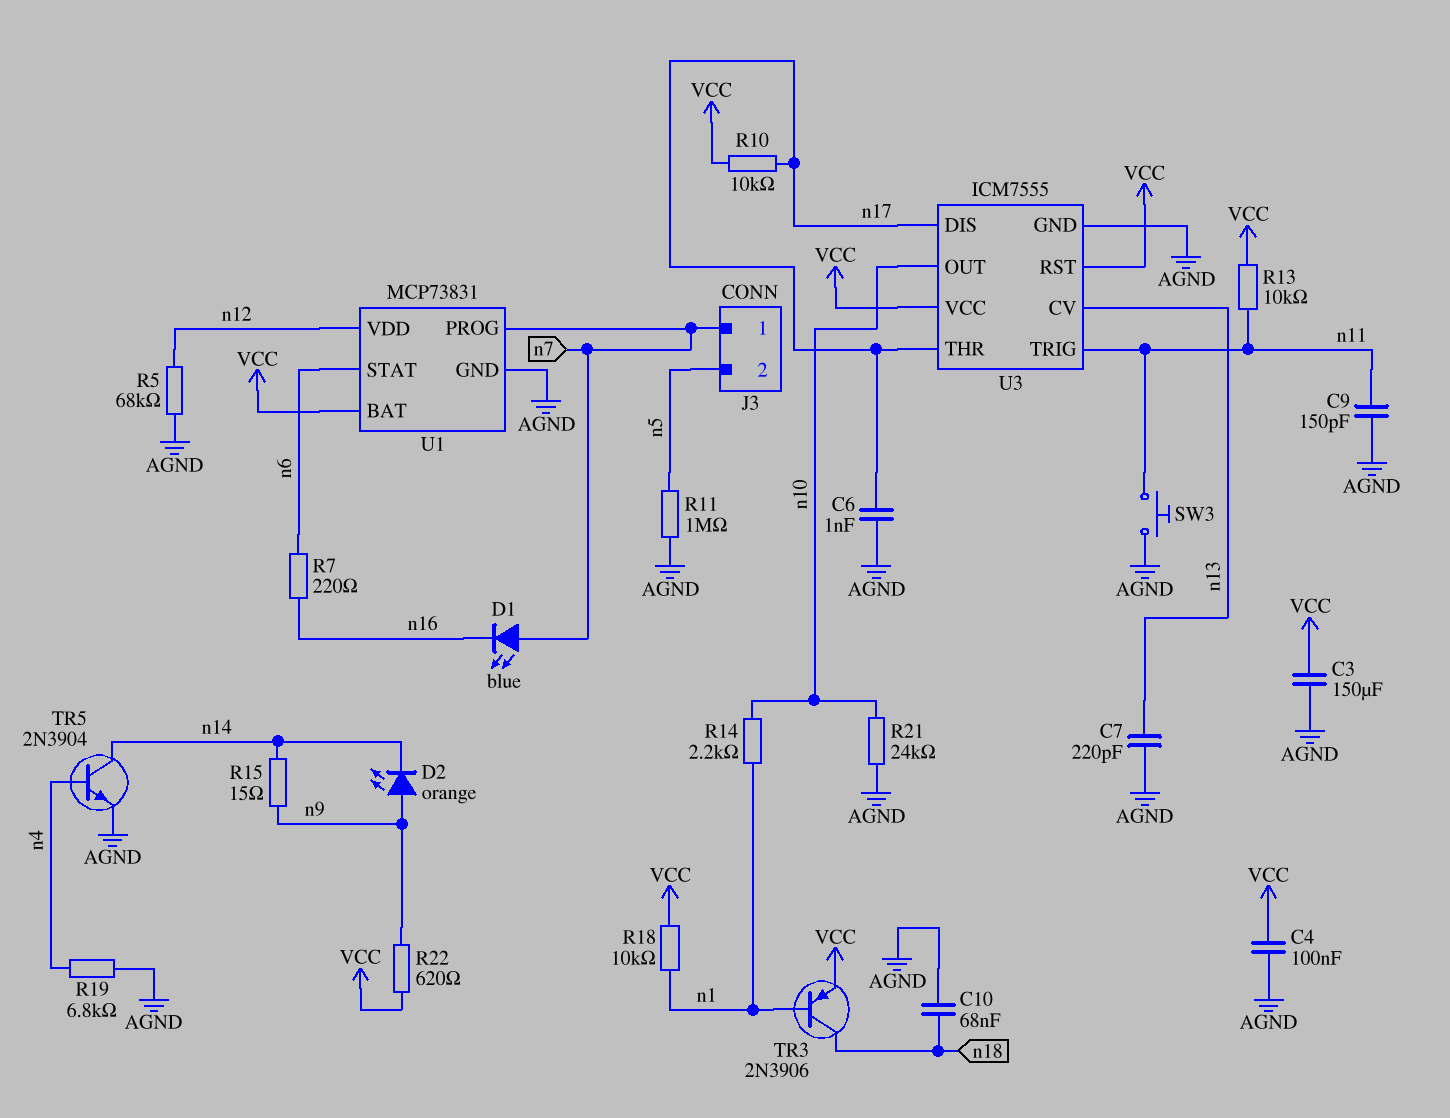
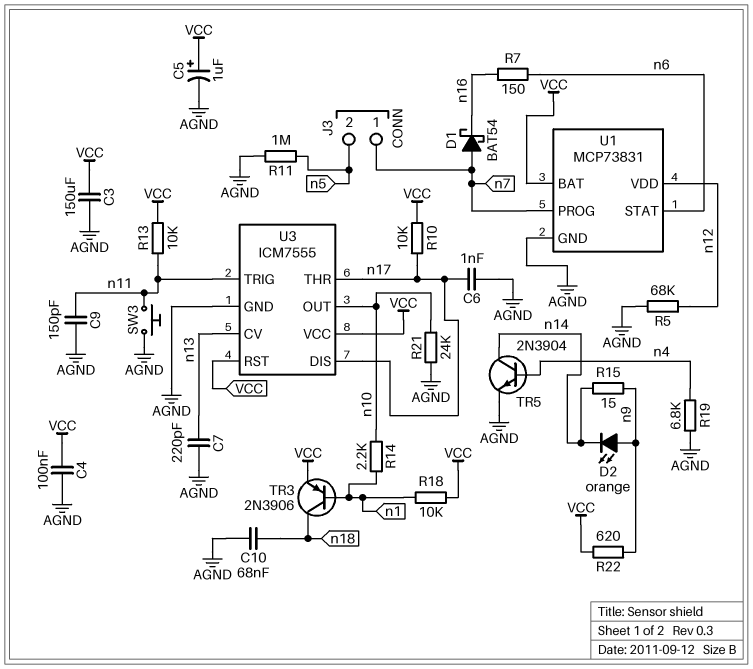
C5: none -> 1uF (plus VCC, minus AGND)
D1: LED blue (A n7, K n16) -> schottky BAT54 (A n7, K n16)
R7: 220 (n6, n16) -> 150 (n6, n16)

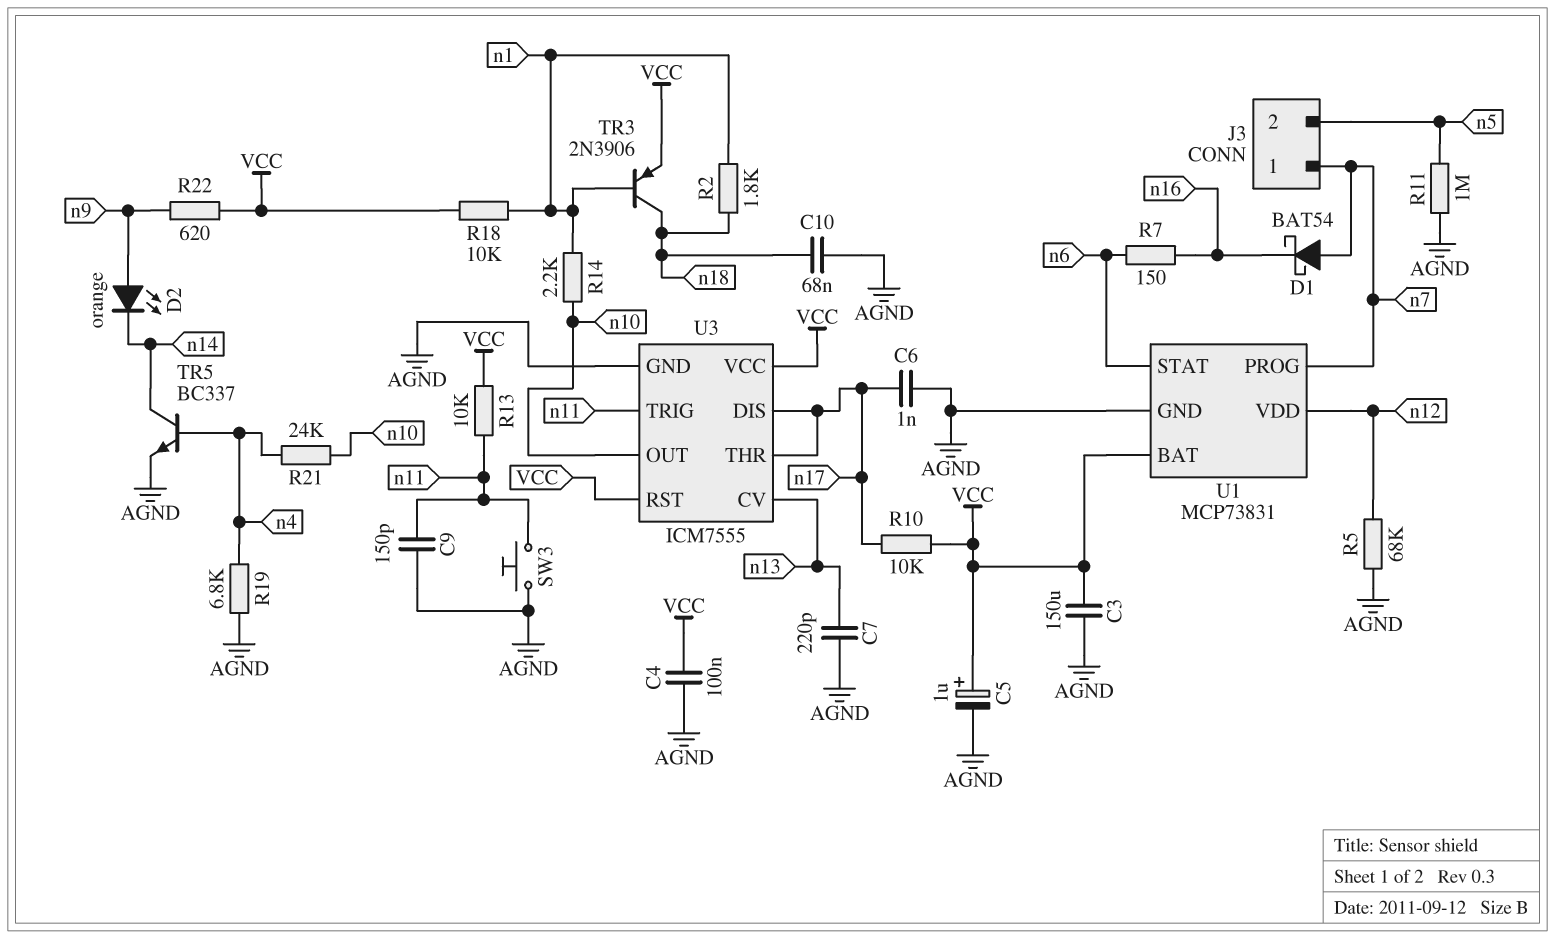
R2: none -> 1.8k (n1, n18)
R15: 15 (n9, n14) -> none
R21: 24k (AGND, n10) -> 24k (n4, n10)
TR5: NPN 2N3904 (B n4, C n14, E AGND) -> NPN BC337 (B n4, C n14, E AGND)

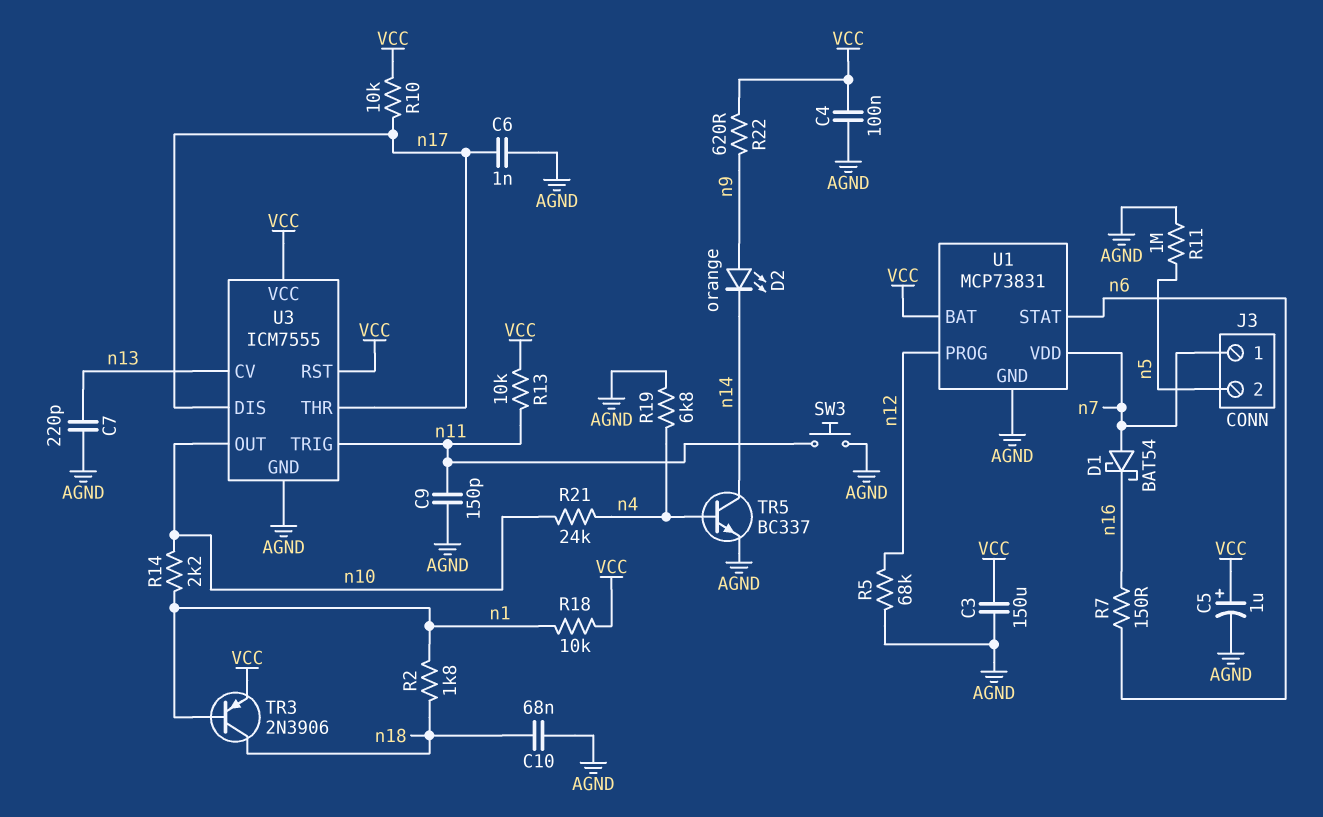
U1 pin PROG: n7 -> n12
U1 pin VDD: n12 -> n7

